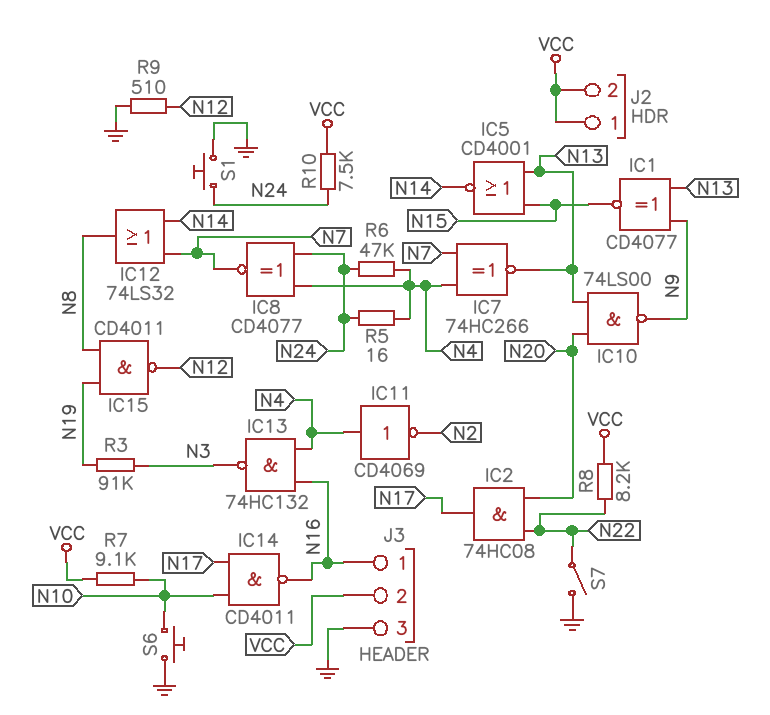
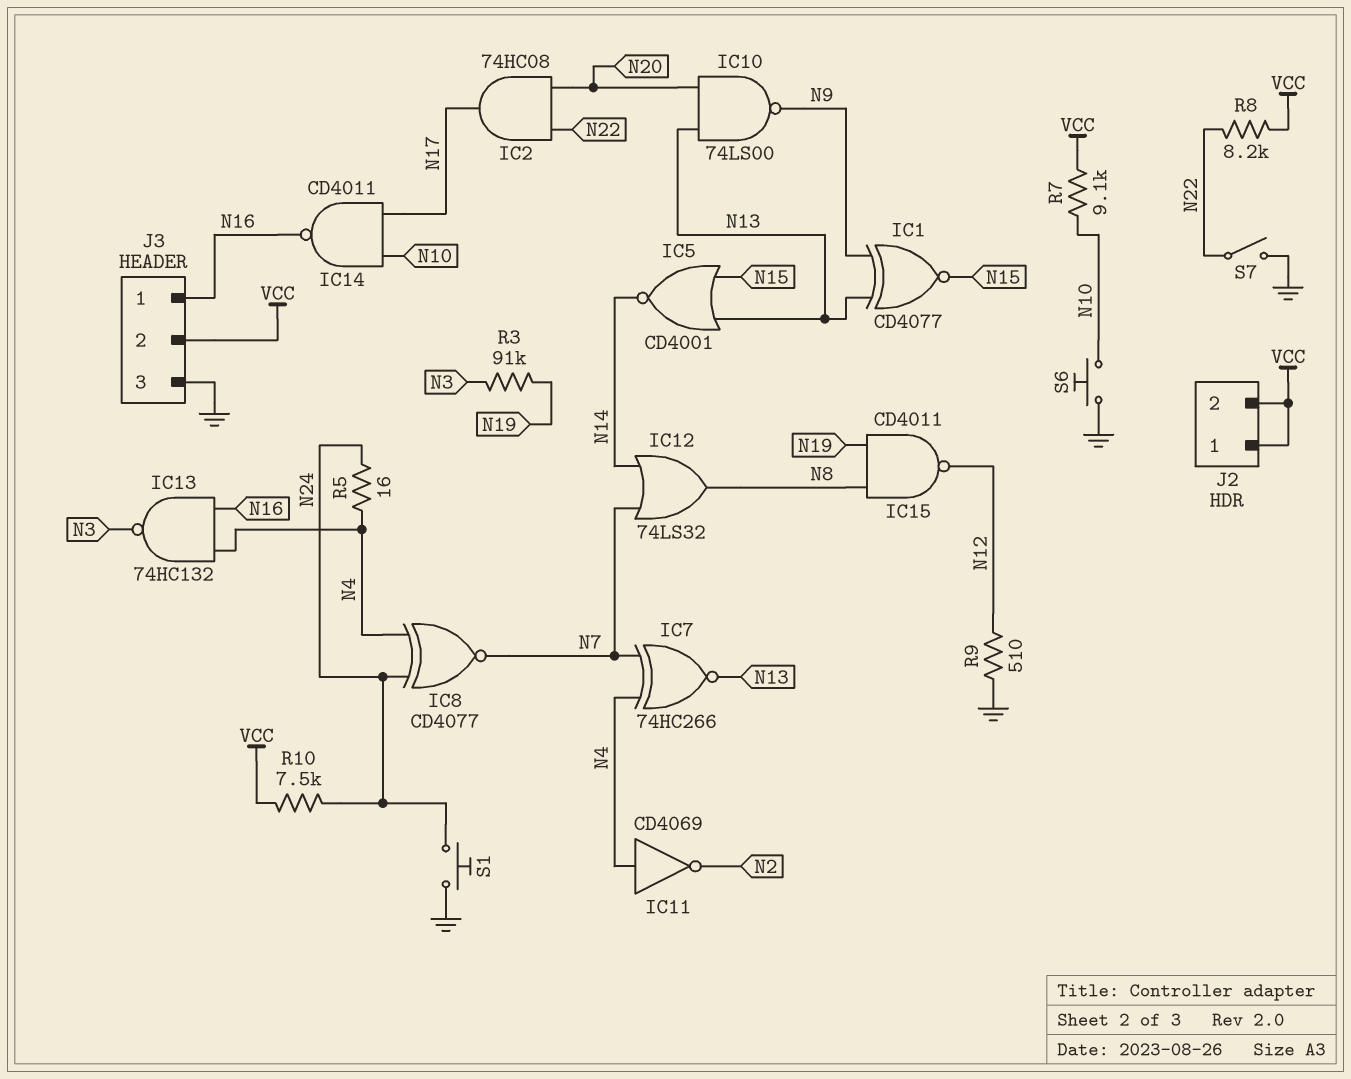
R6: 47k (N4, N24) -> none

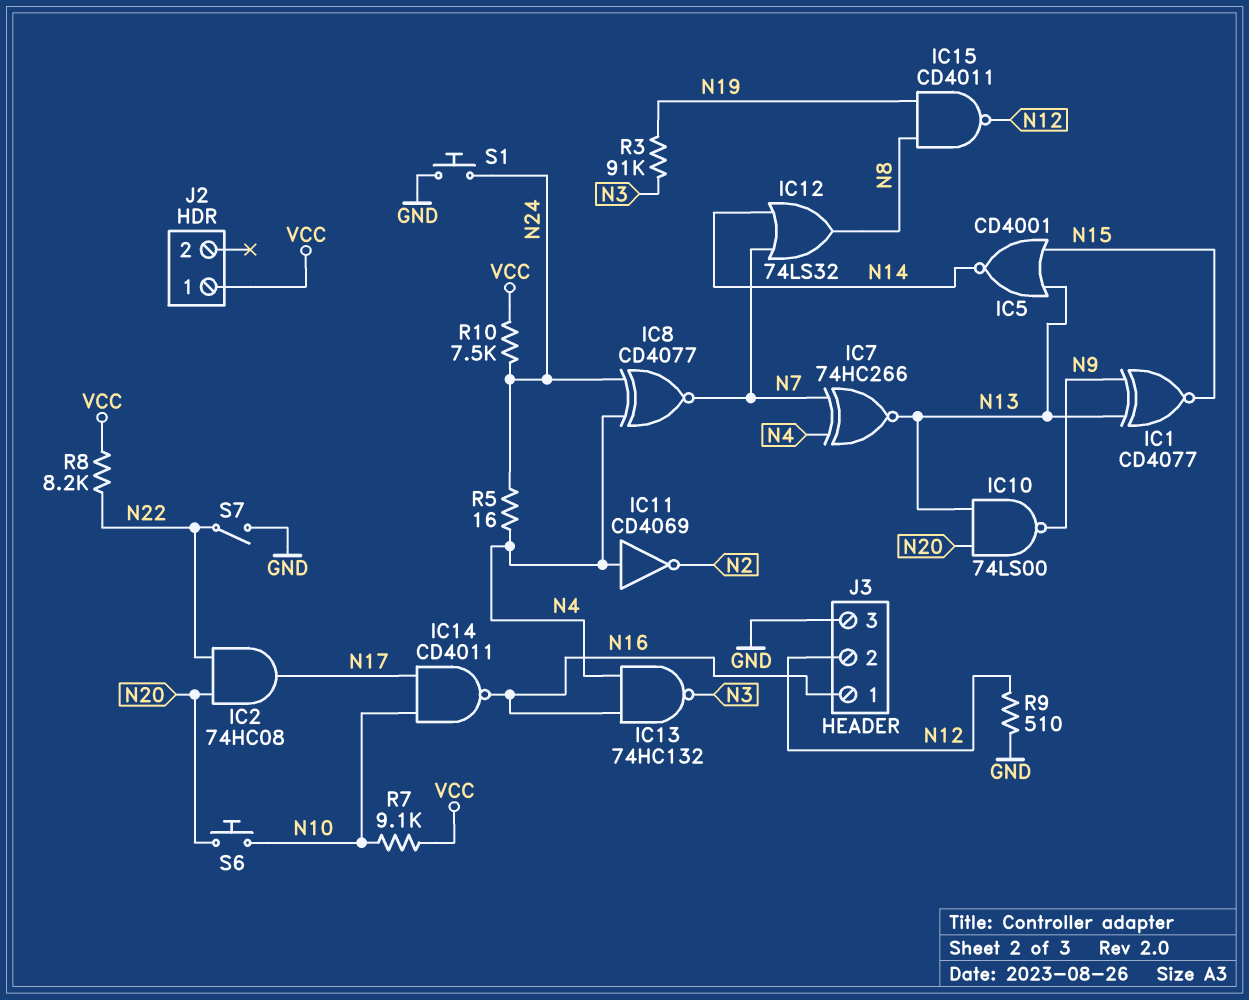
J2 pin 2: VCC -> none
J3 pin 2: VCC -> N12
S6: button (GND, N10) -> button (N10, N20)

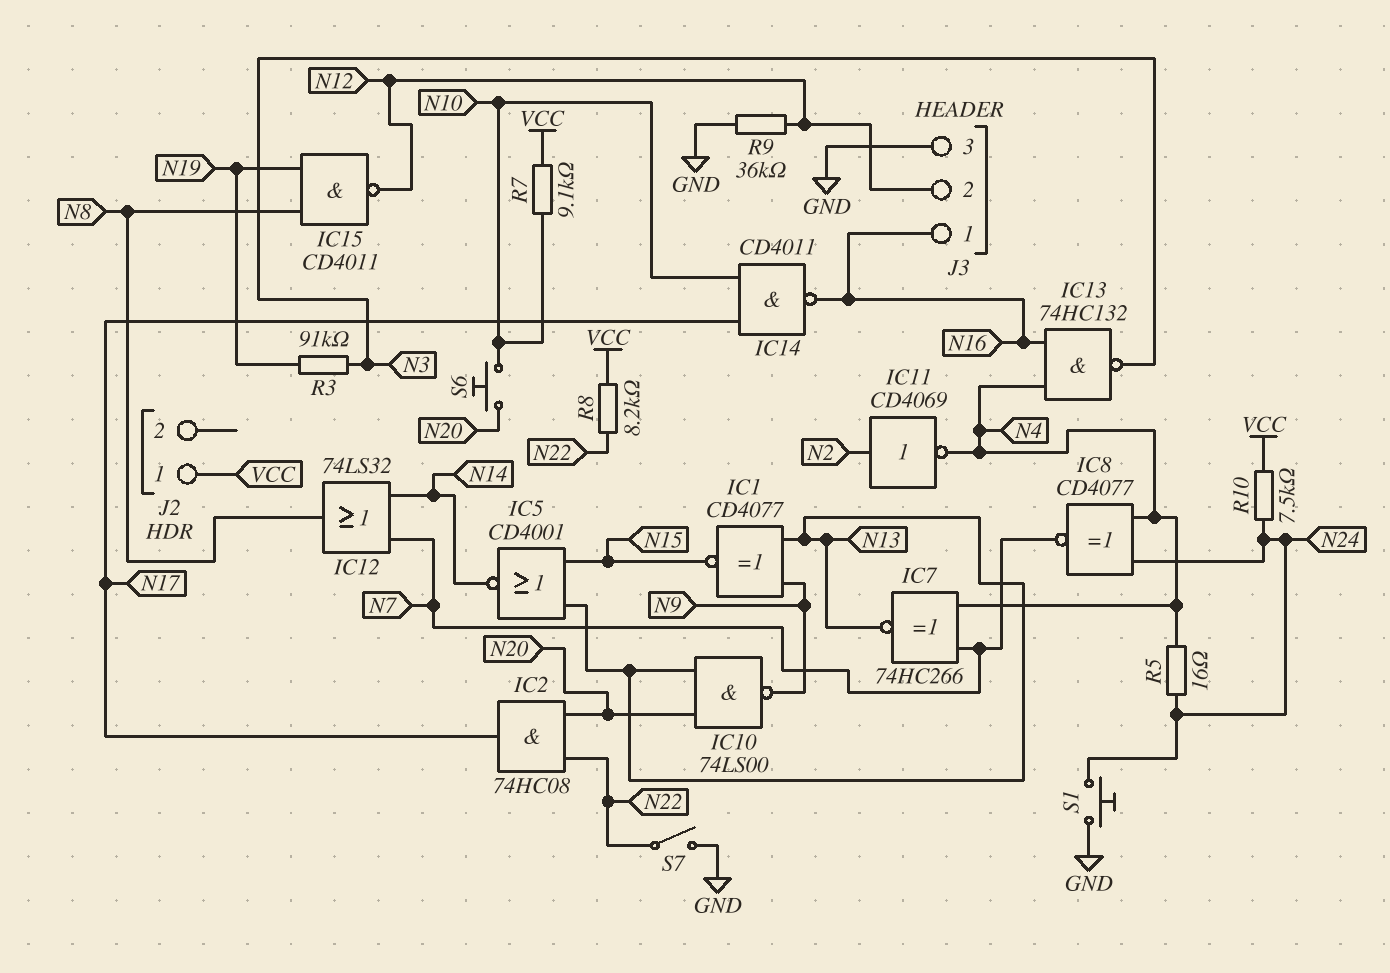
IC11: NOT CD4069 (in N4, out N2) -> NOT CD4069 (in N2, out N4)
R9: 510 (GND, N12) -> 36k (GND, N12)

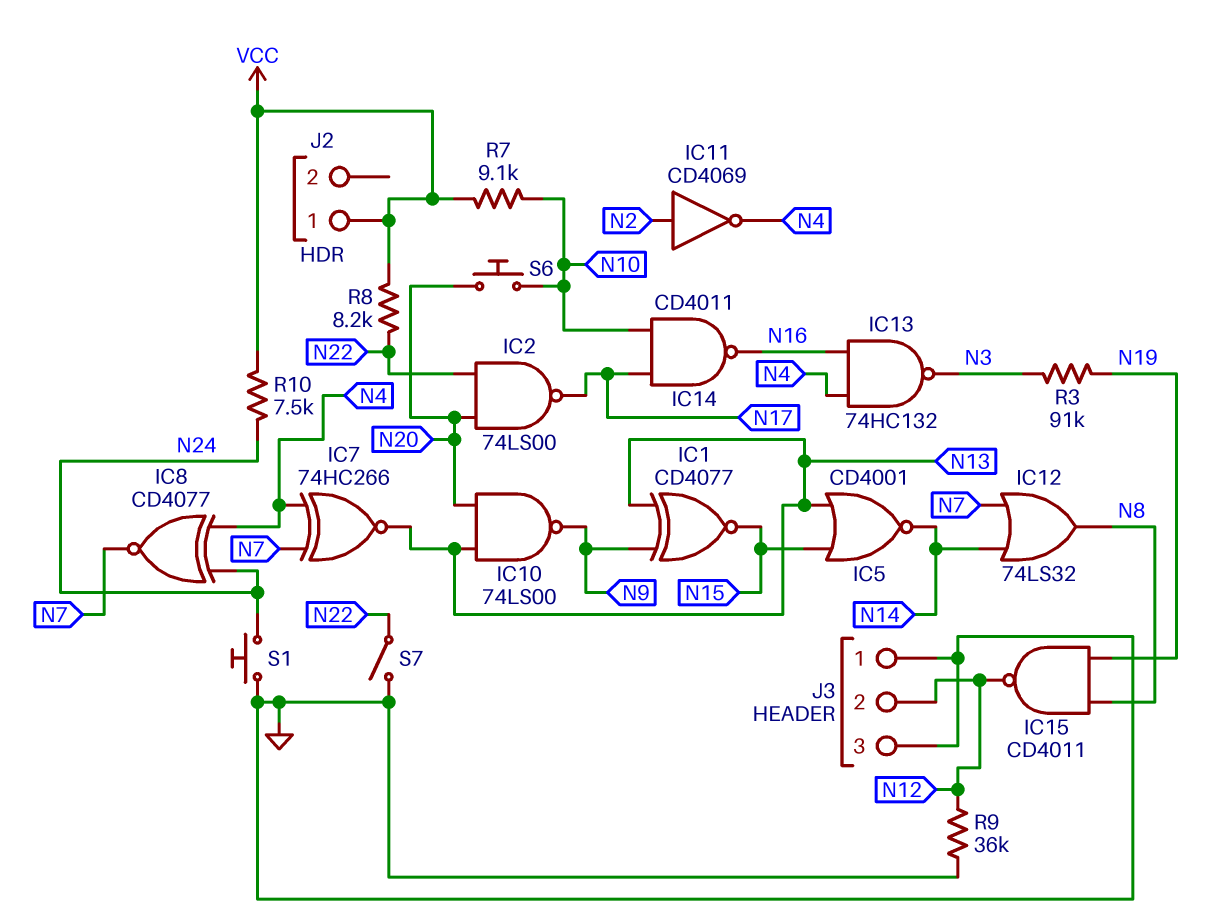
IC2: AND 74HC08 (in N20, in N22, out N17) -> NAND 74LS00 (in N20, in N22, out N17)
J3 pin 1: N16 -> GND
R5: 16 (N4, N24) -> none

